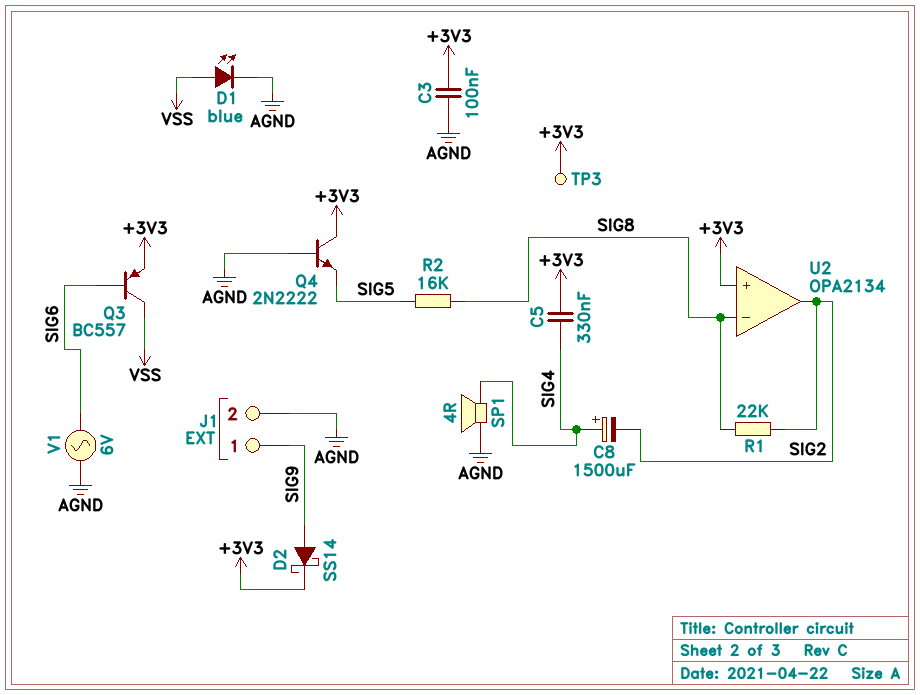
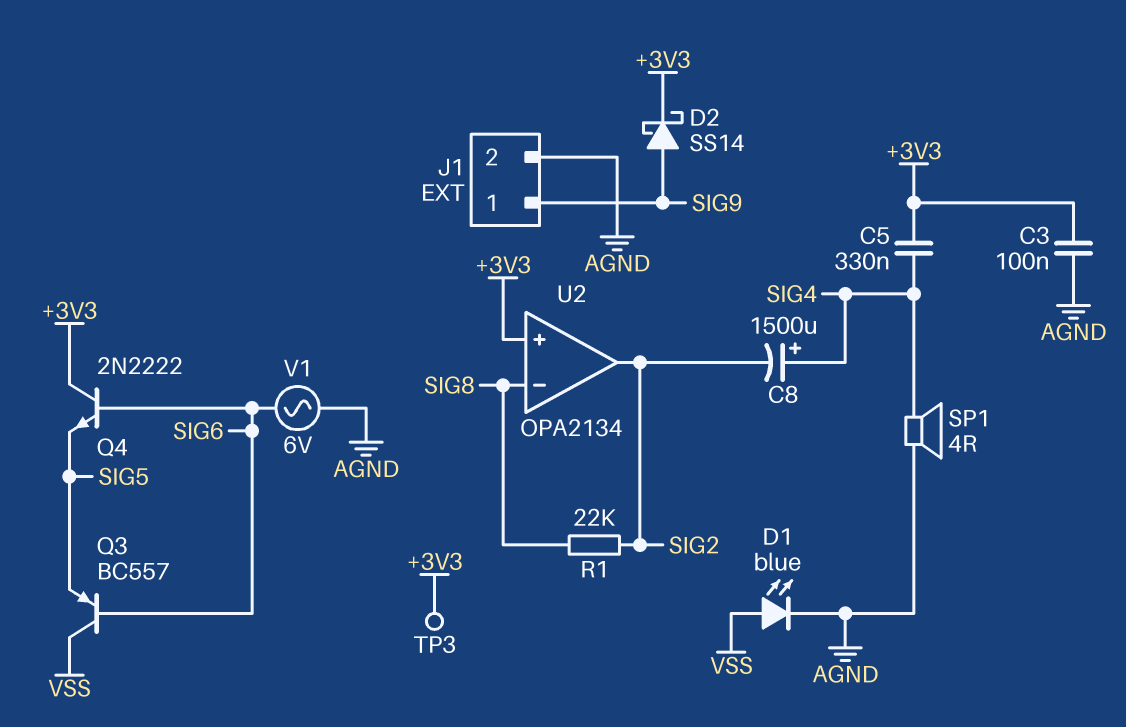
Q3: PNP BC557 (B SIG6, C VSS, E +3V3) -> PNP BC557 (B SIG6, C VSS, E SIG5)
Q4: NPN 2N2222 (B AGND, C +3V3, E SIG5) -> NPN 2N2222 (B SIG6, C +3V3, E SIG5)
R2: 16k (SIG5, SIG8) -> none

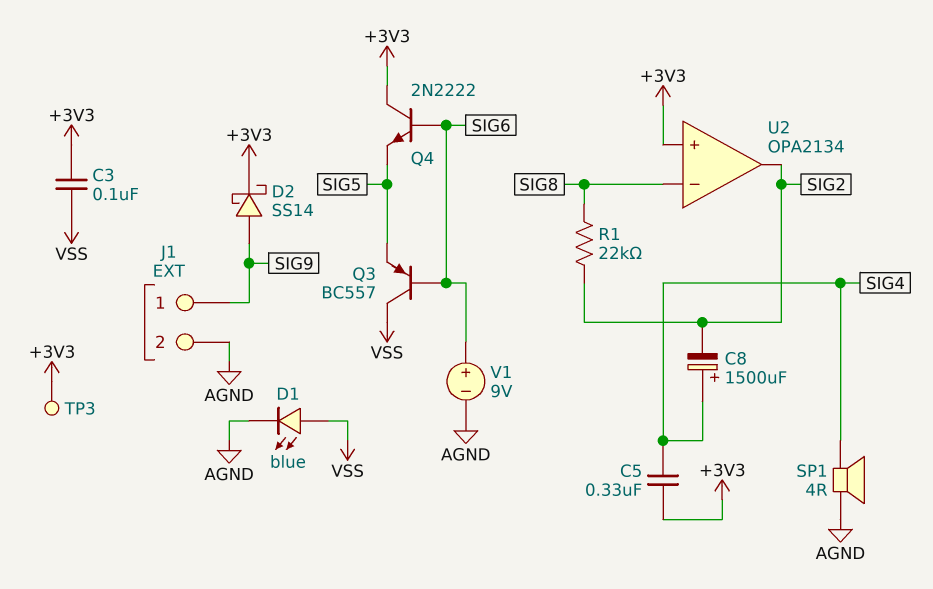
C3: 100nF (+3V3, AGND) -> 100nF (+3V3, VSS)
V1: AC 6V (AGND, SIG6) -> 9V (plus SIG6, minus AGND)

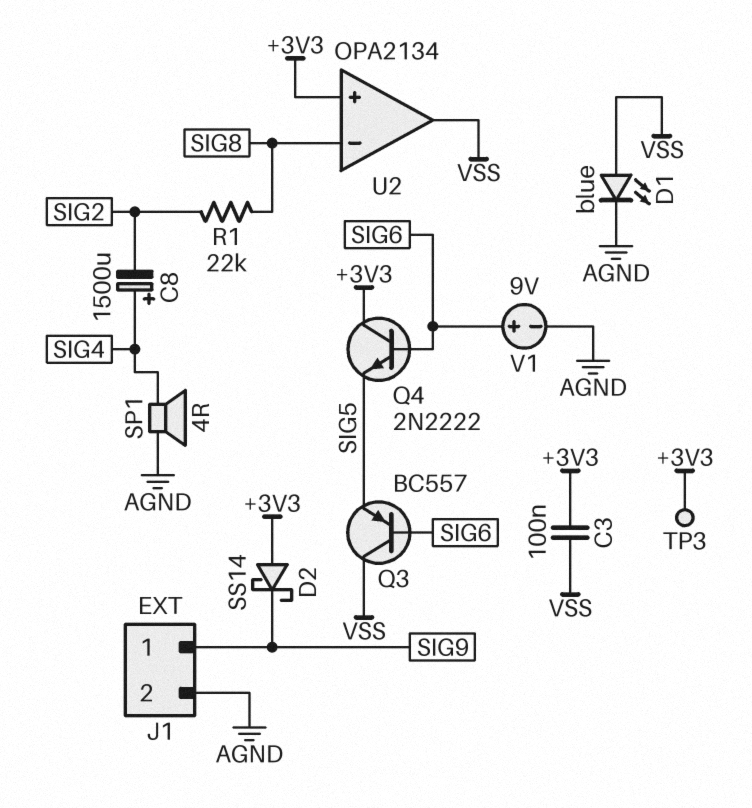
C5: 330nF (+3V3, SIG4) -> none
D2: schottky SS14 (A SIG9, K +3V3) -> schottky SS14 (A +3V3, K SIG9)
U2 pin out: SIG2 -> VSS

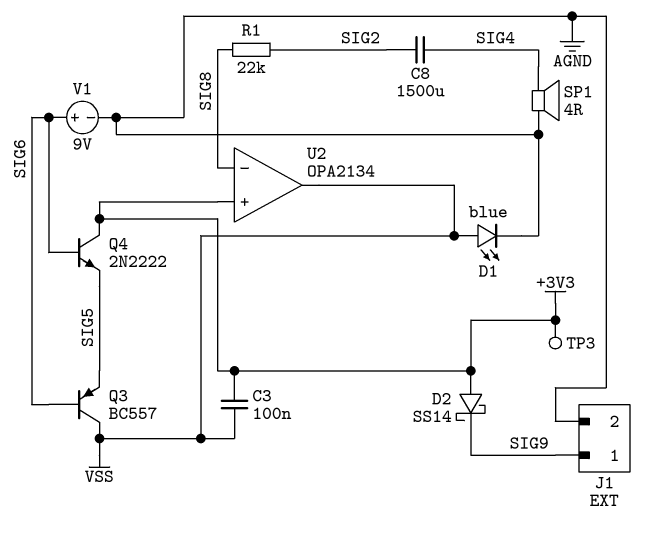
C8: 1500uF (plus SIG4, minus SIG2) -> 1500uF (SIG2, SIG4)

